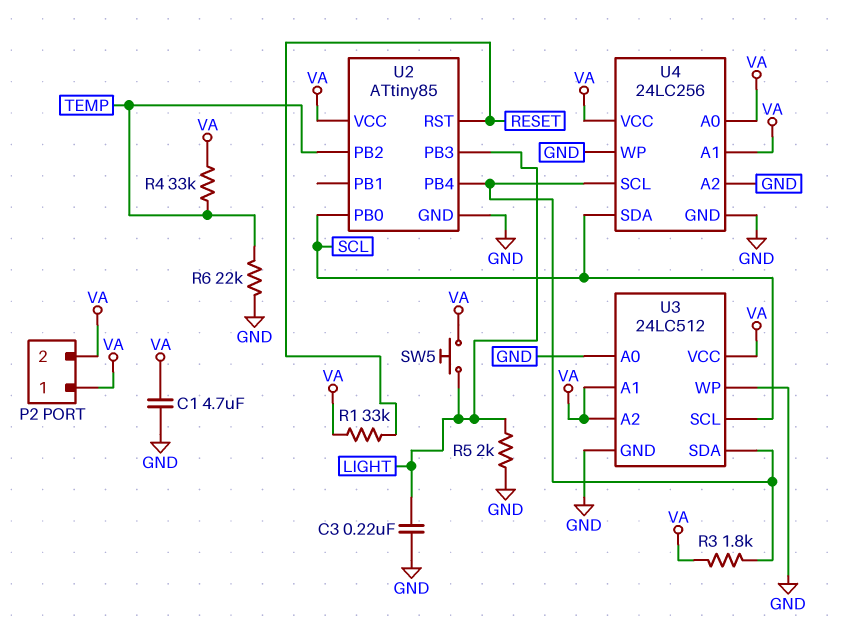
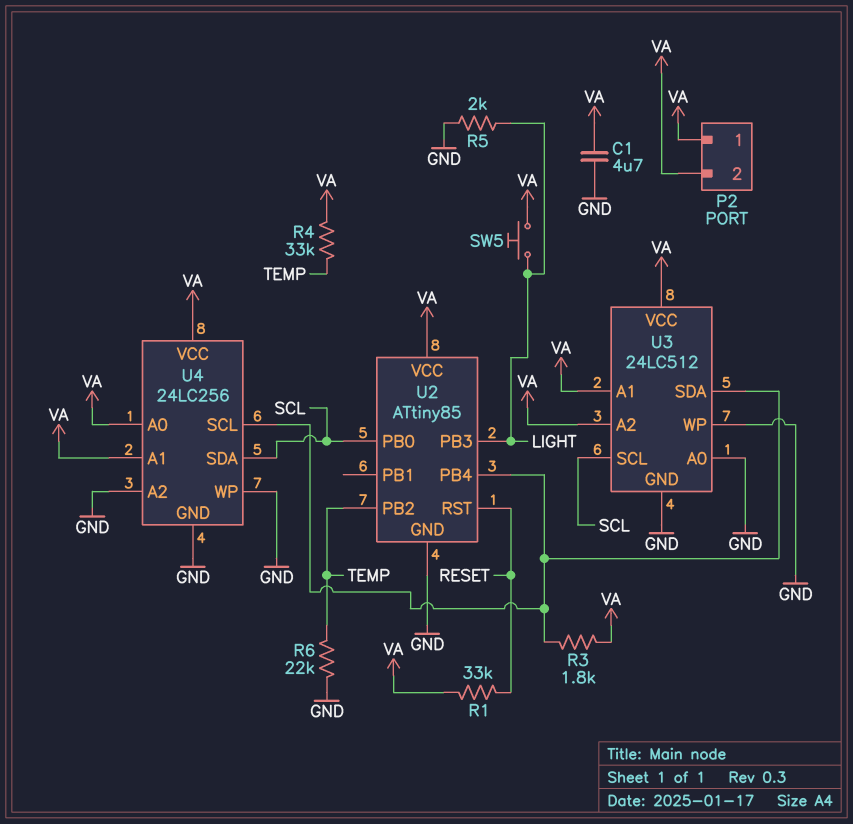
C3: 220nF (GND, LIGHT) -> none

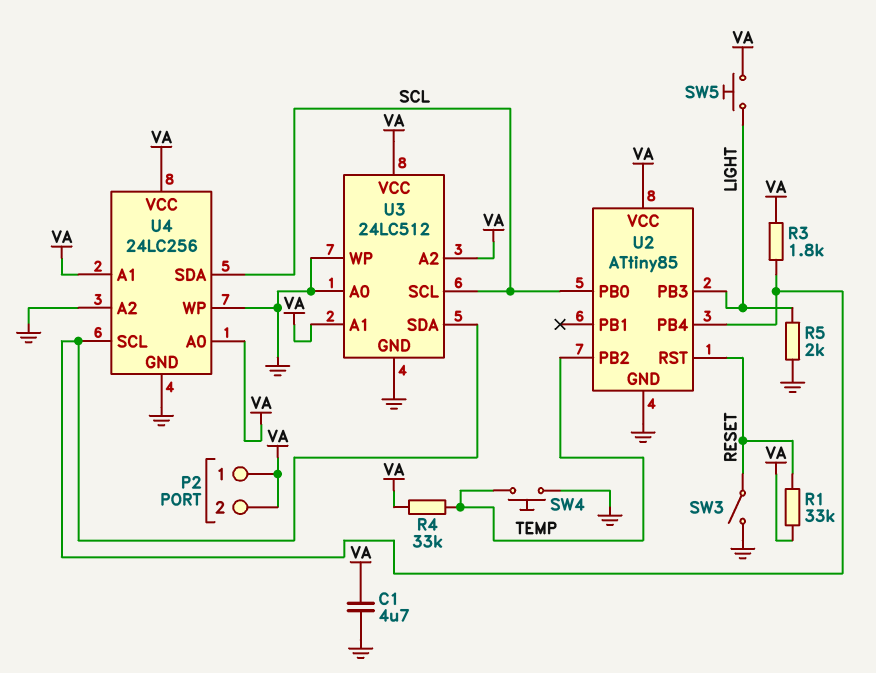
R6: 22k (GND, TEMP) -> none
SW3: none -> switch (GND, RESET)
SW4: none -> button (GND, TEMP)

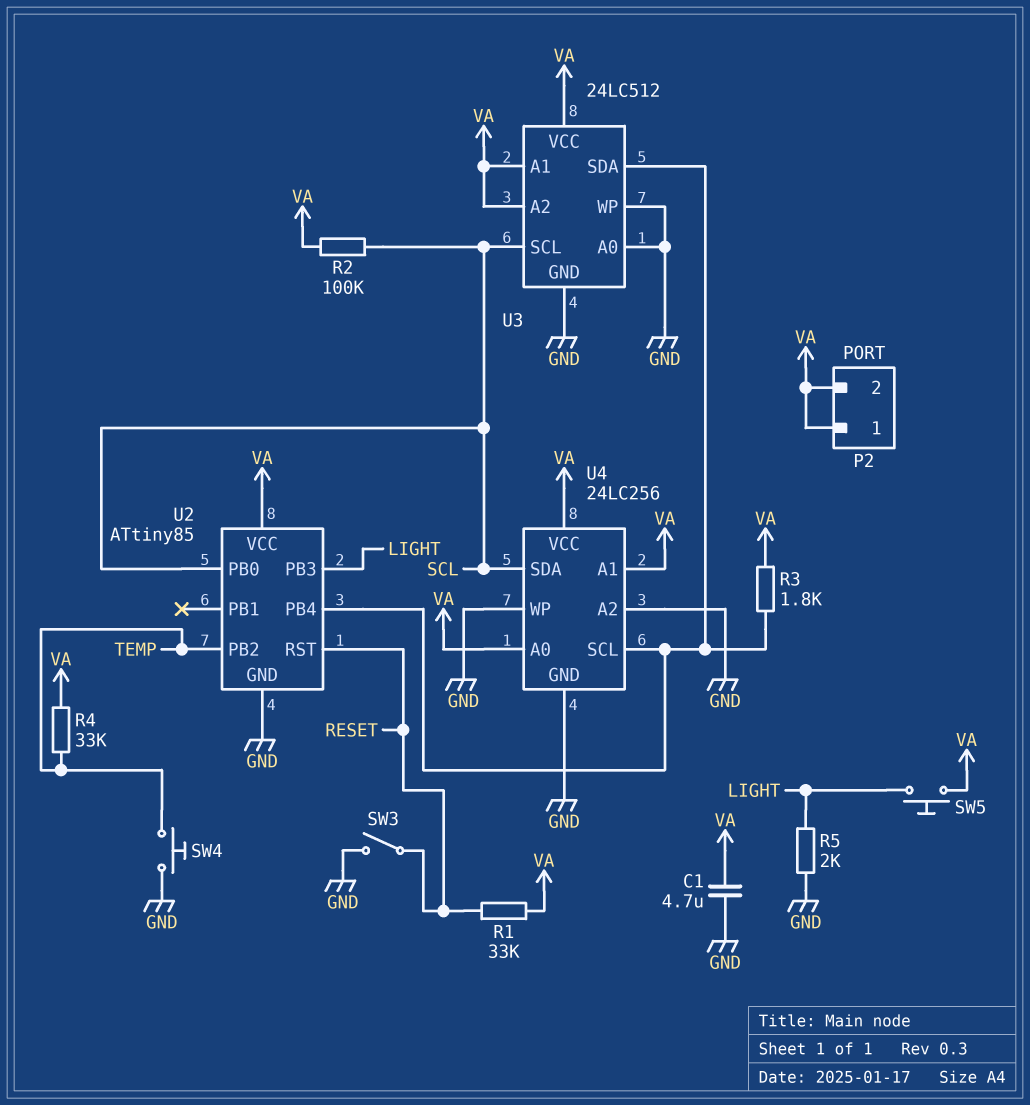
R2: none -> 100k (SCL, VA)

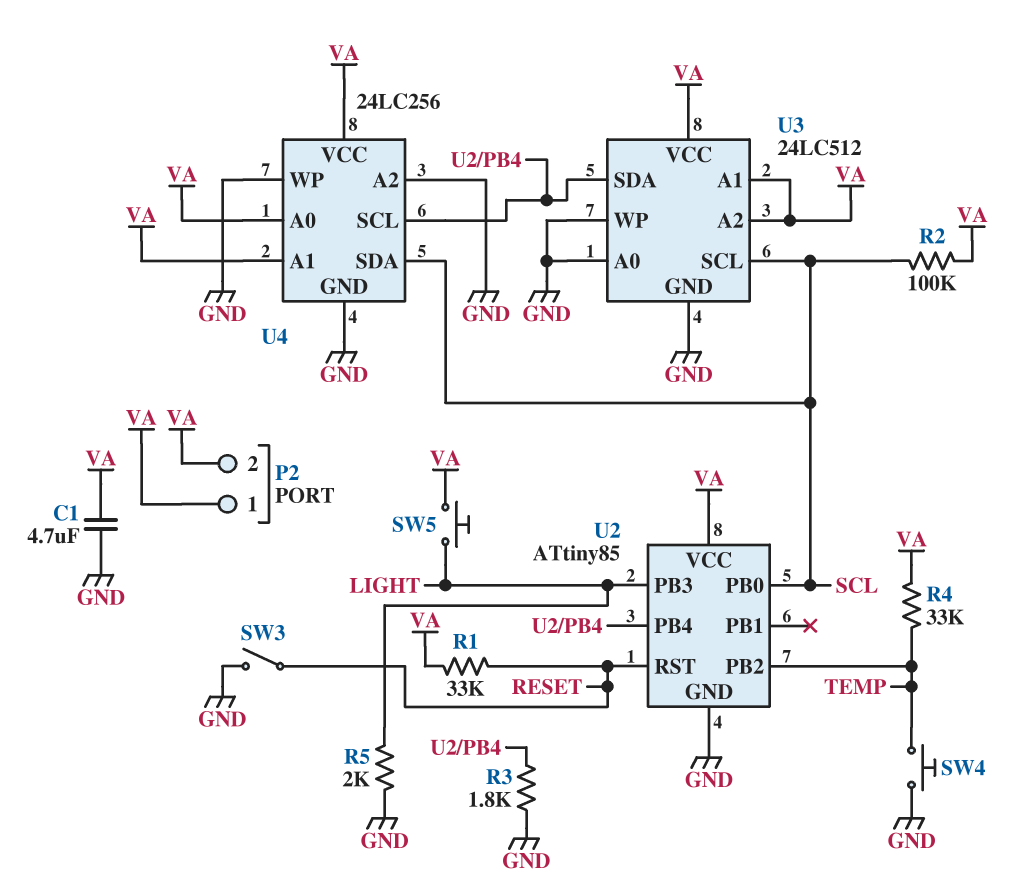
R3: 1.8k (U2/PB4, VA) -> 1.8k (GND, U2/PB4)

